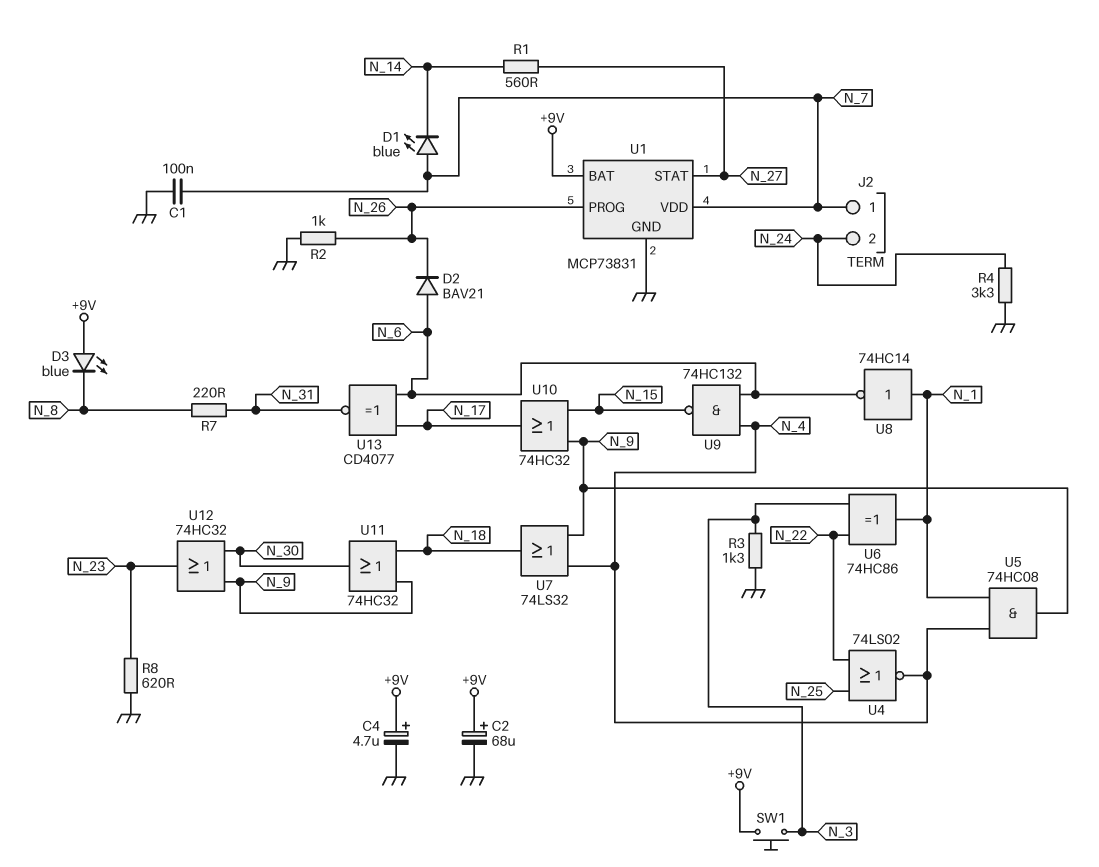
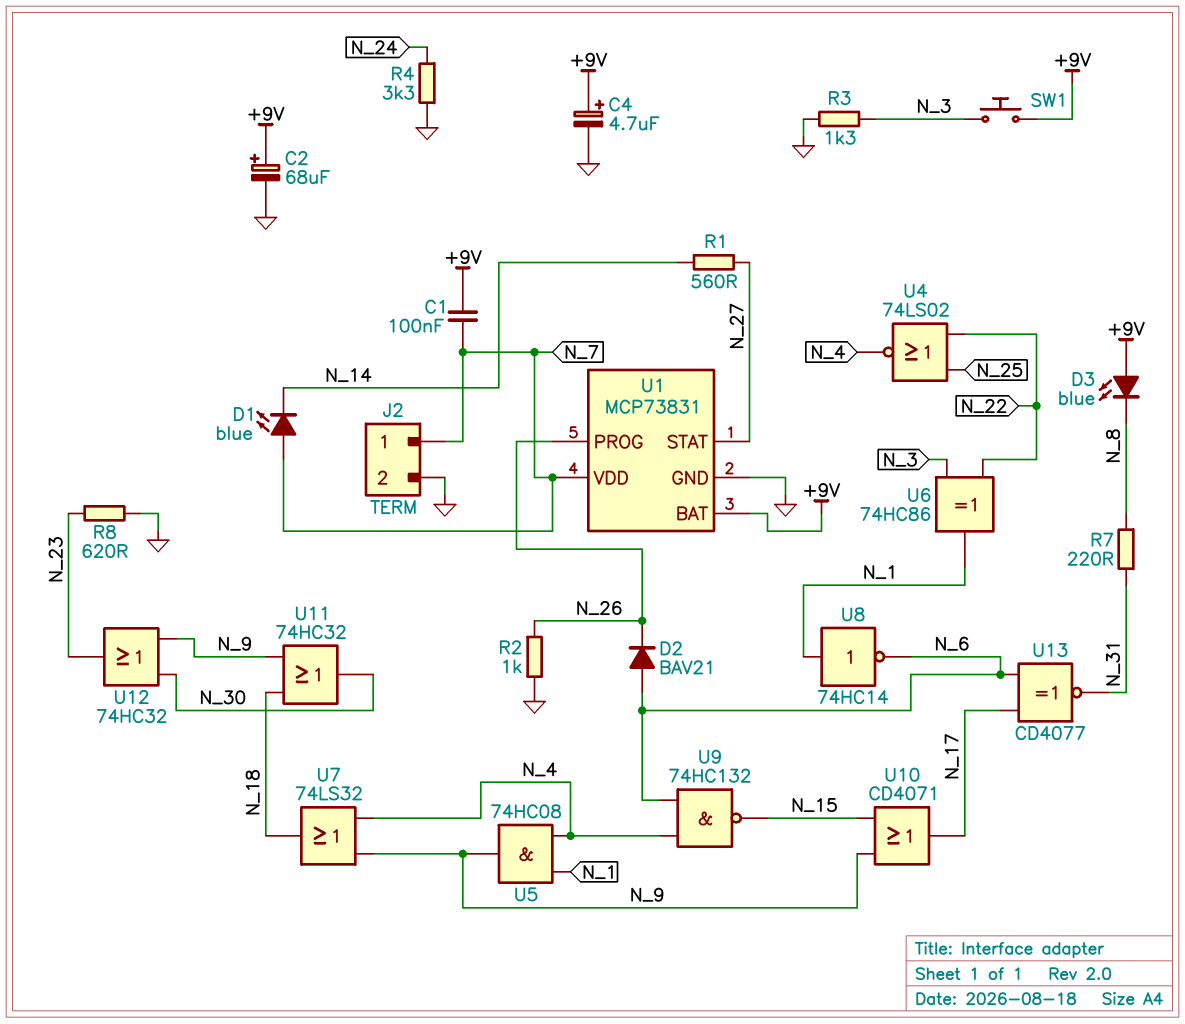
C1: 100nF (GND, N_7) -> 100nF (+9V, N_7)
J2 pin 2: N_24 -> GND
U10: OR 74HC32 (in N_9, in N_15, out N_17) -> OR CD4071 (in N_9, in N_15, out N_17)

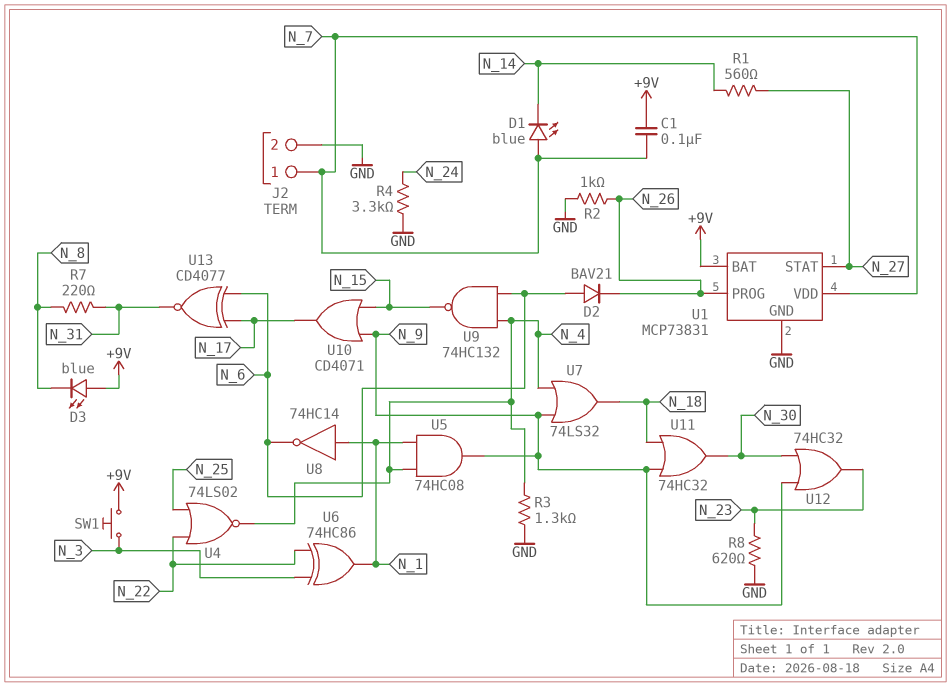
C2: 68uF (plus +9V, minus GND) -> none
C4: 4.7uF (plus +9V, minus GND) -> none
R3: 1.3k (GND, N_3) -> 1.3k (GND, N_4)

